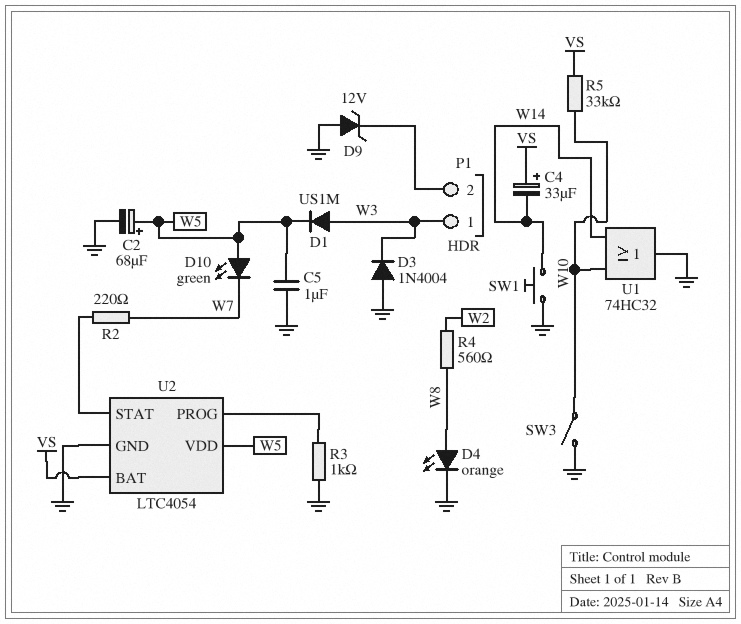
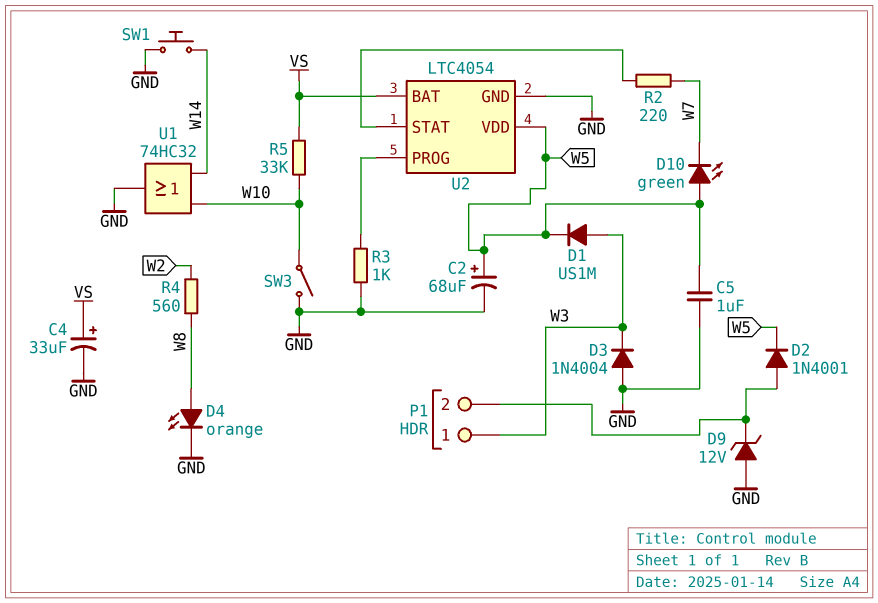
C4: 33uF (plus VS, minus W14) -> 33uF (plus VS, minus GND)
D2: none -> diode 1N4001 (A P1/2, K W5)

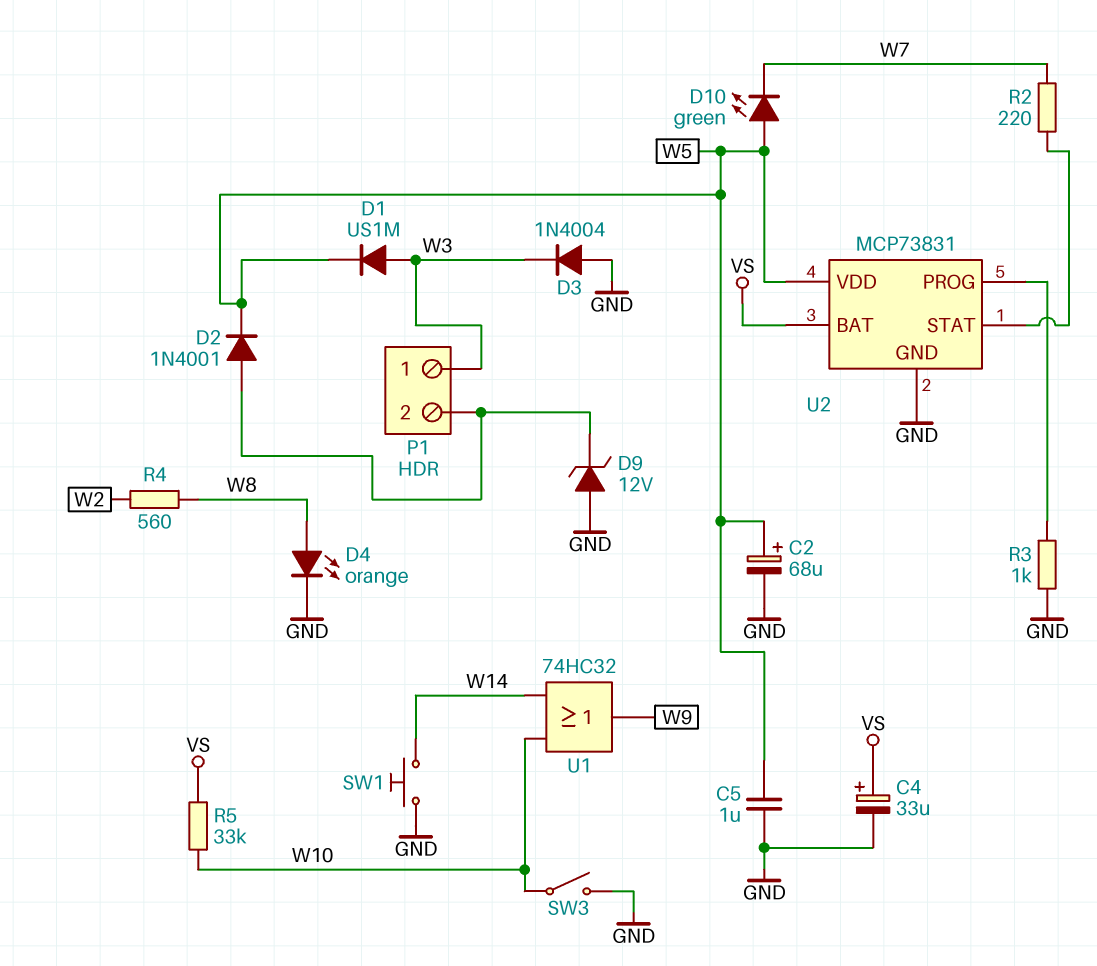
U1: OR 74HC32 (in W10, in W14, out GND) -> OR 74HC32 (in W10, in W14, out W9)
U2: LTC4054 -> MCP73831

